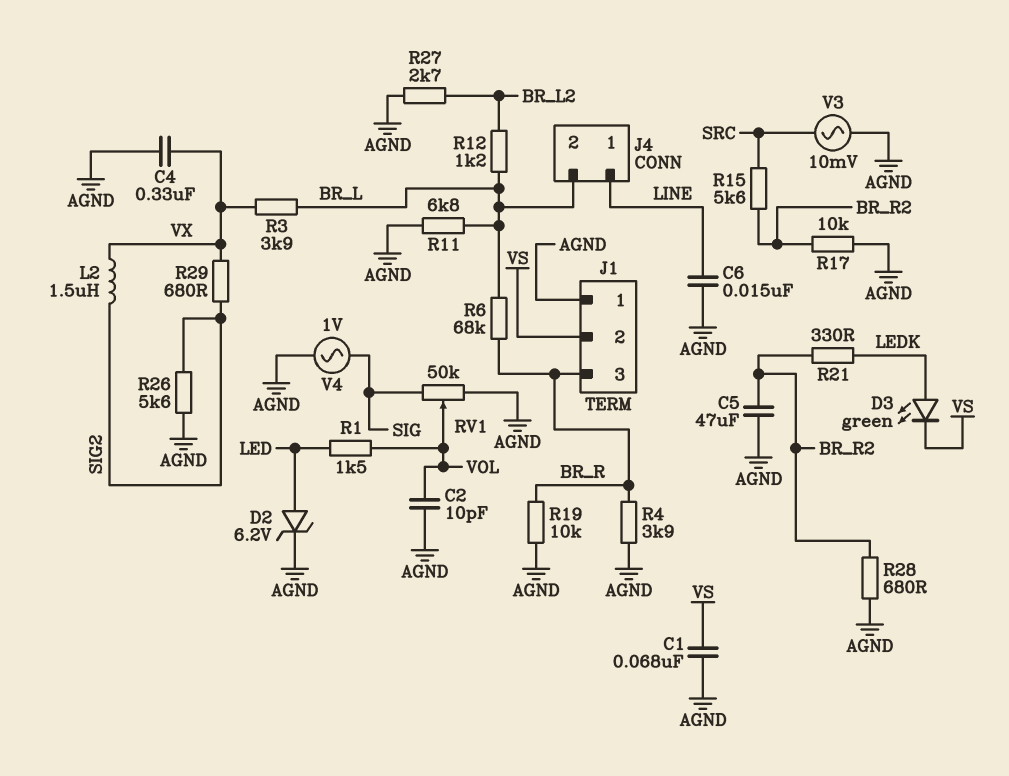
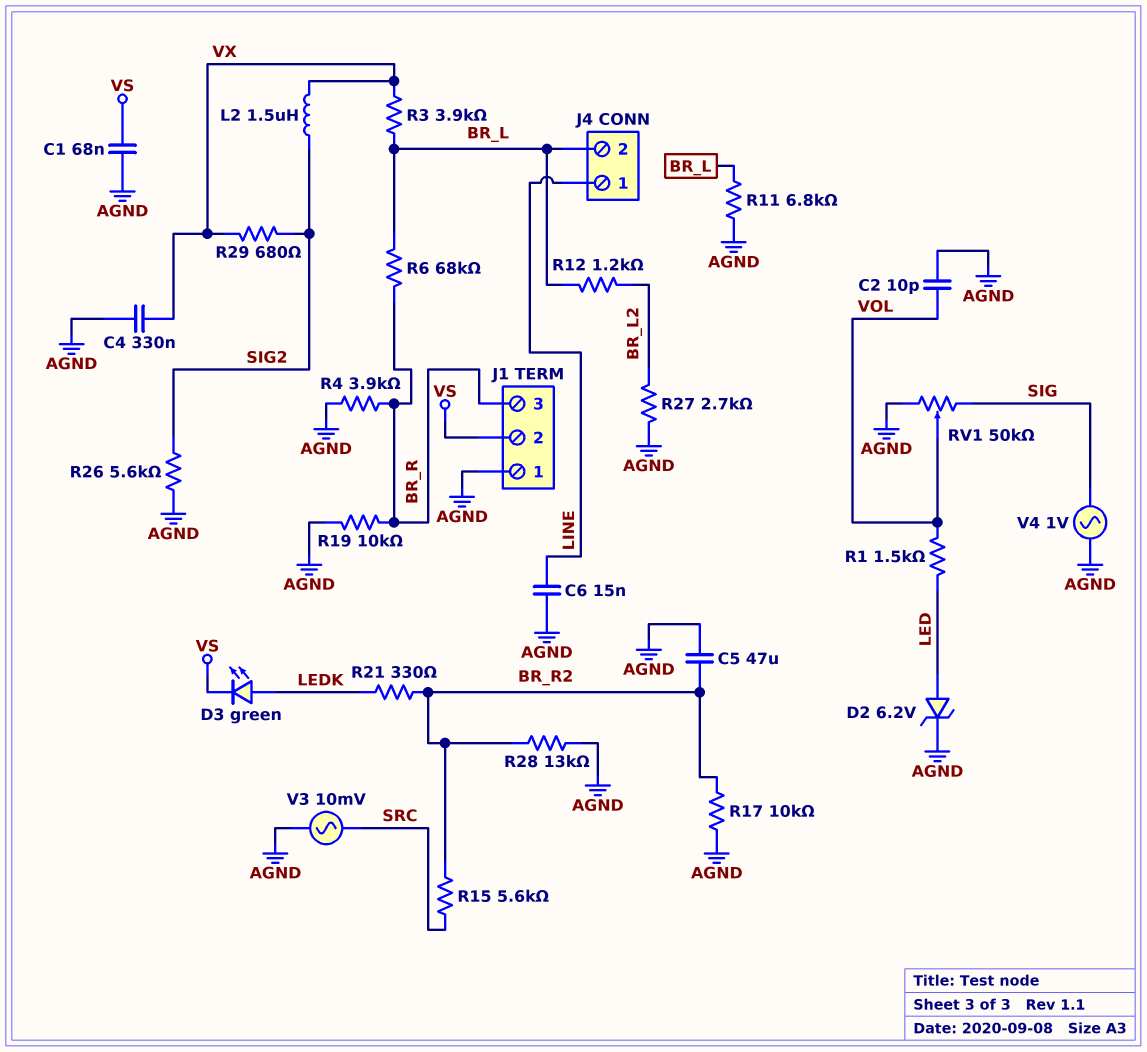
R28: 680 (AGND, BR_R2) -> 13k (AGND, BR_R2)

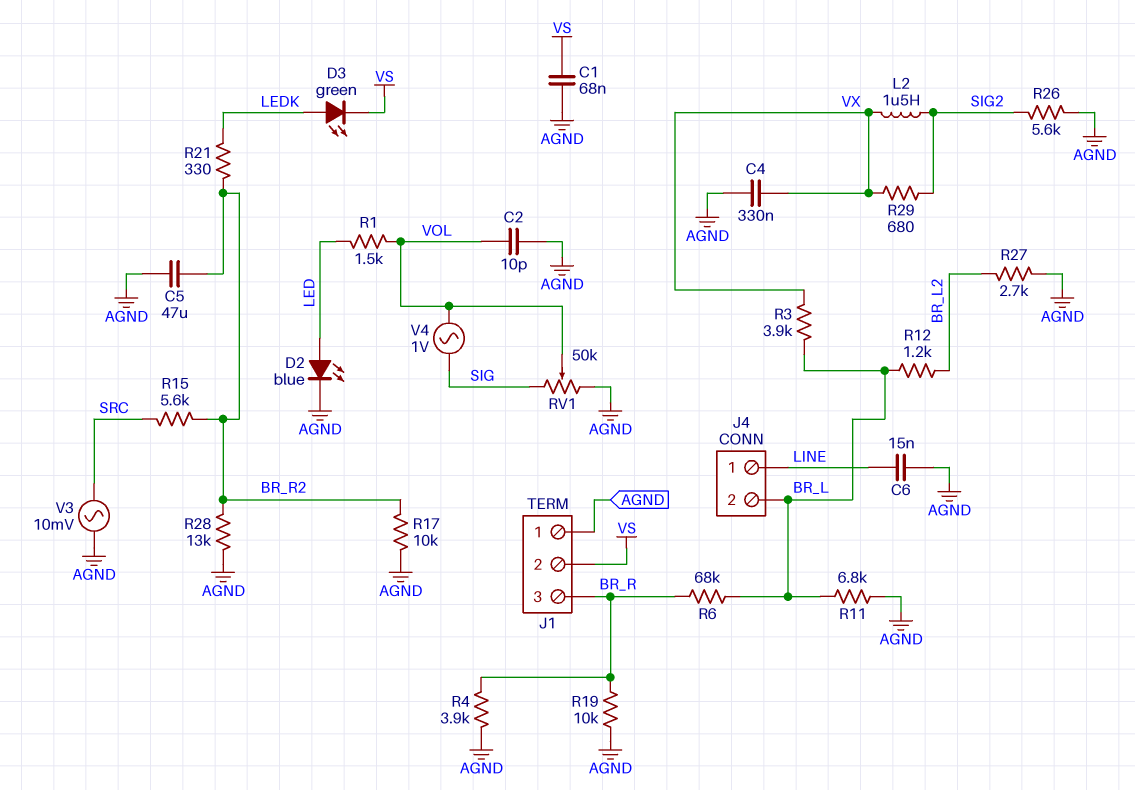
D2: zener 6.2V (A LED, K AGND) -> LED blue (A LED, K AGND)
V4: AC 1V (AGND, SIG) -> AC 1V (SIG, VOL)

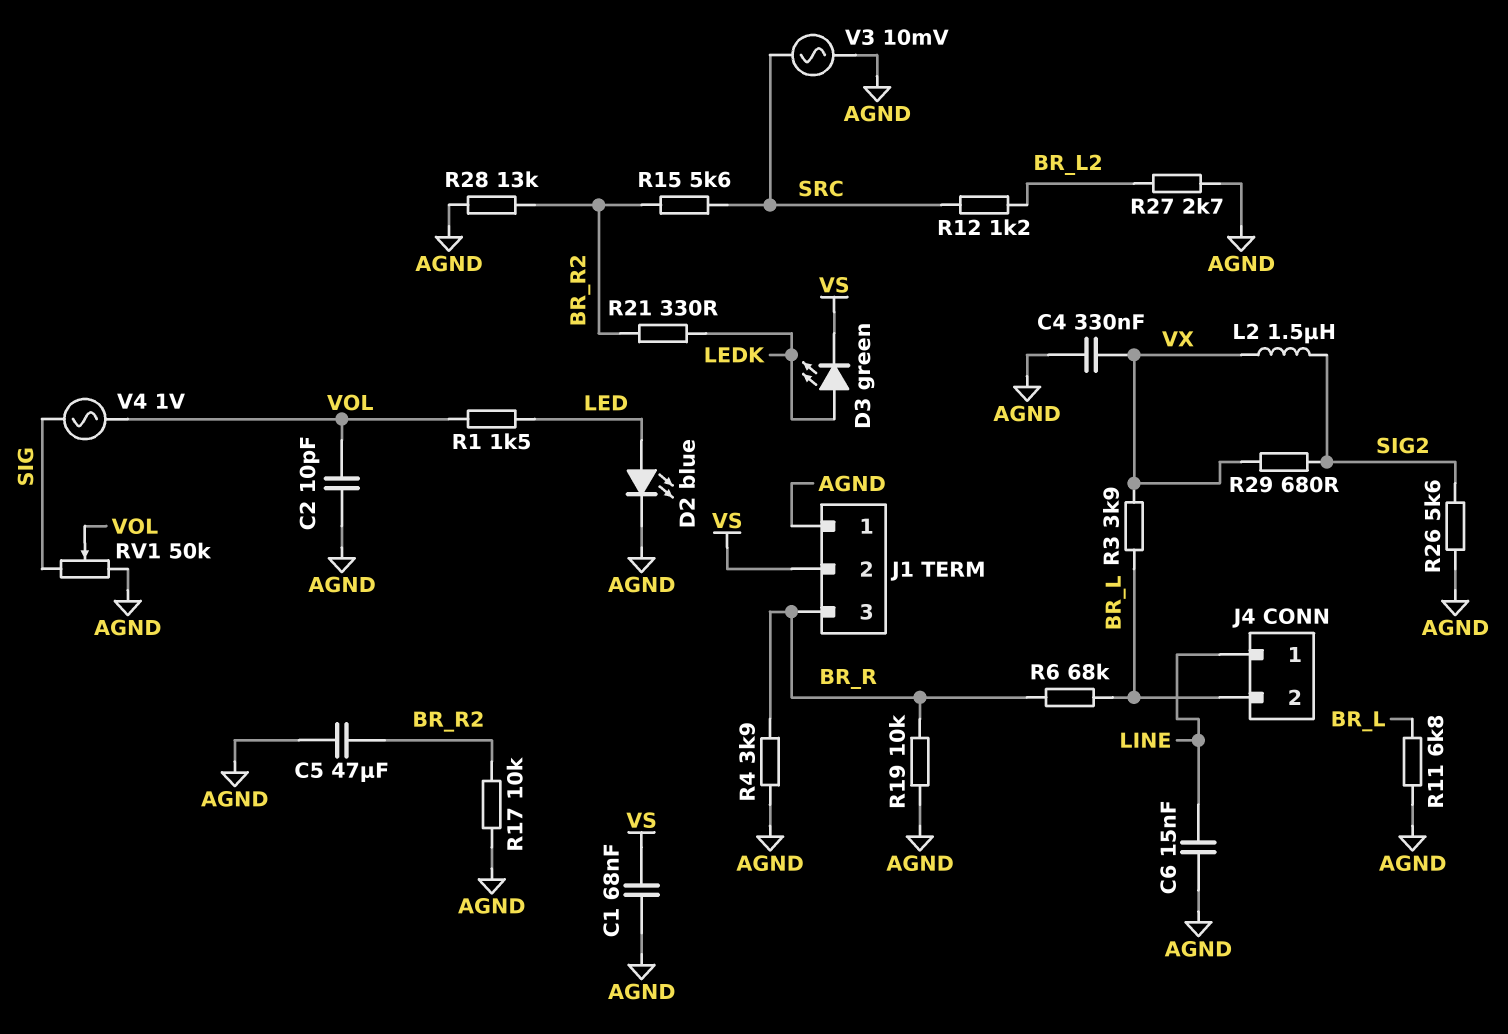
R12: 1.2k (BR_L, BR_L2) -> 1.2k (BR_L2, SRC)

